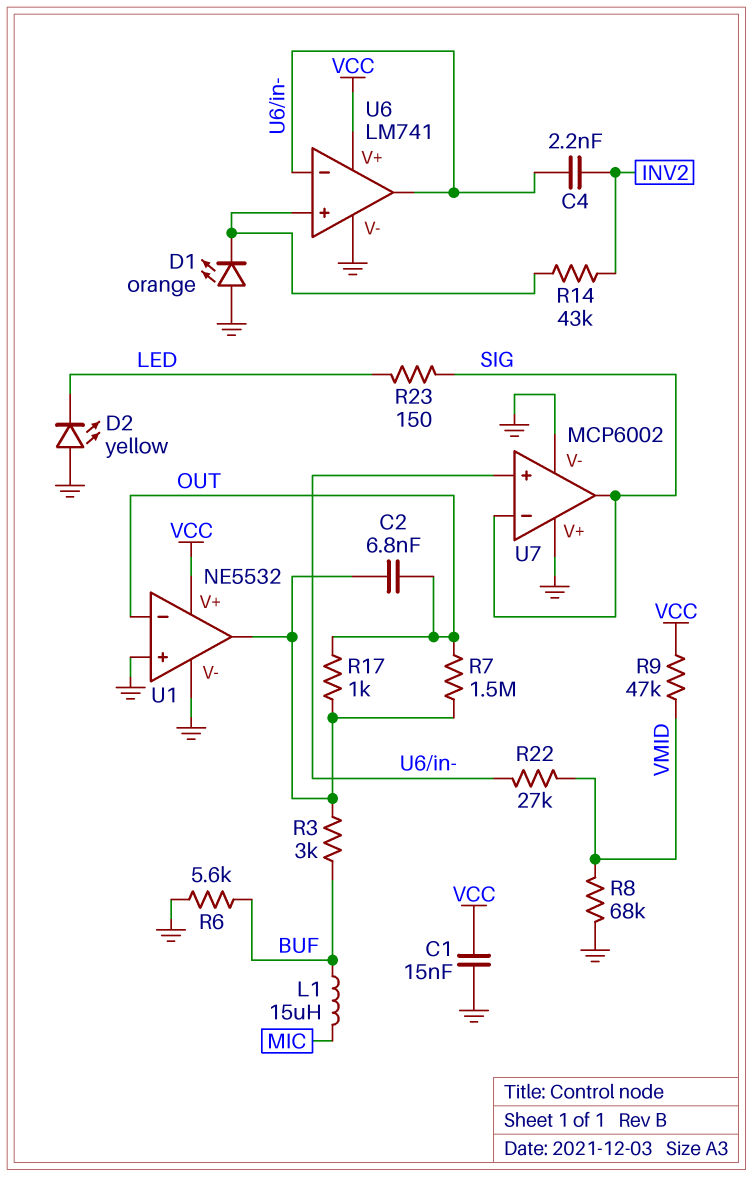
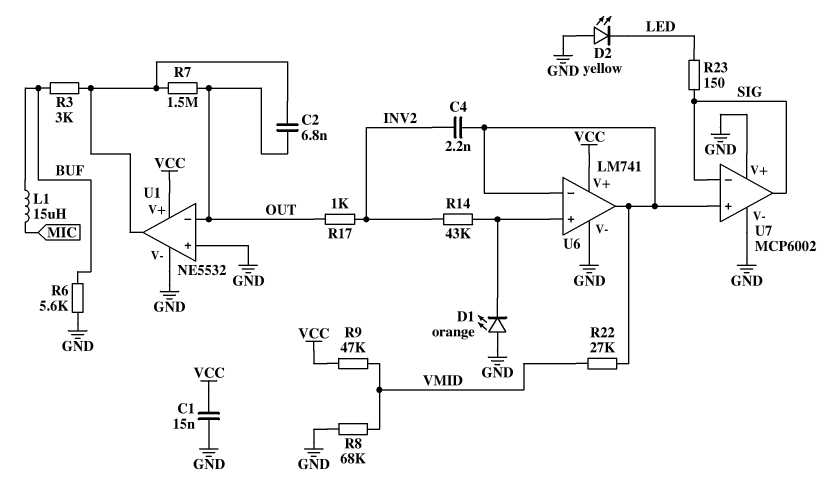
R17: 1k (OUT, U1/out) -> 1k (INV2, OUT)

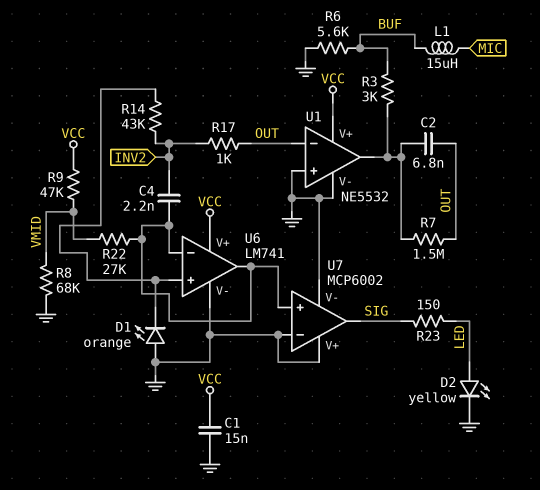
D2: LED yellow (A GND, K LED) -> LED yellow (A LED, K GND)
U7 pin in-: SIG -> GND

